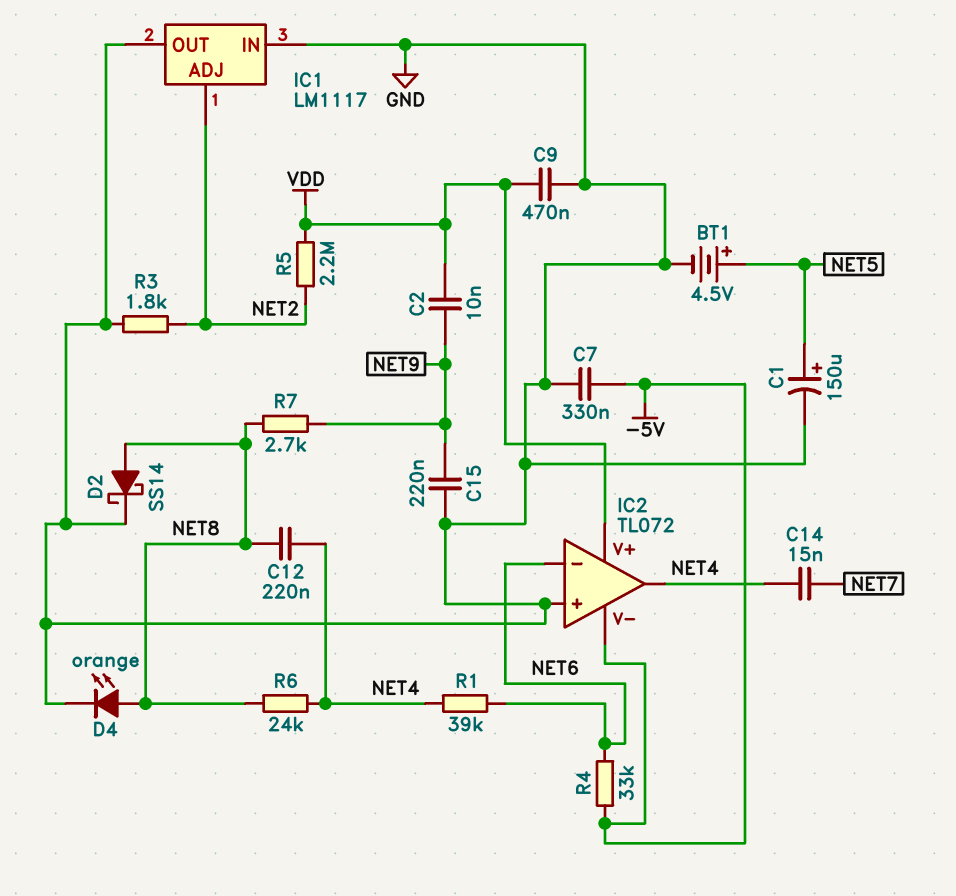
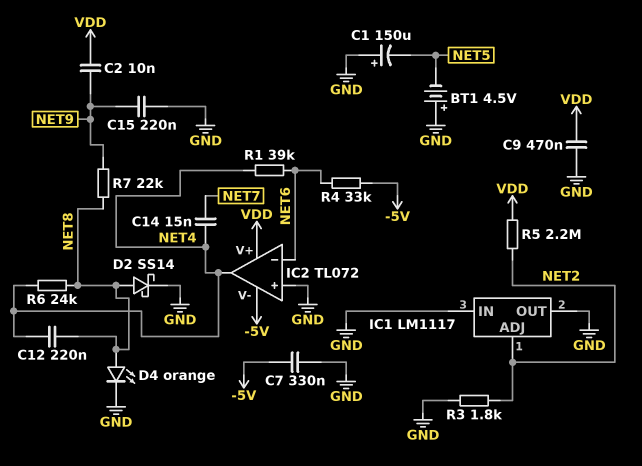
BT1: 4.5V (plus NET5, minus GND) -> 4.5V (plus GND, minus NET5)
C1: 150uF (plus NET5, minus GND) -> 150uF (plus GND, minus NET5)
R7: 2.7k (NET8, NET9) -> 22k (NET8, NET9)

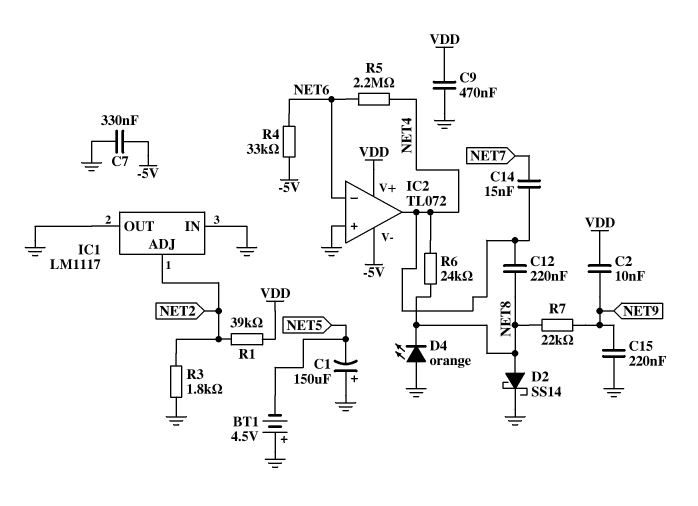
D4: LED orange (A NET8, K GND) -> LED orange (A GND, K NET8)
R1: 39k (NET4, NET6) -> 39k (NET2, VDD)
R5: 2.2M (NET2, VDD) -> 2.2M (NET4, NET6)

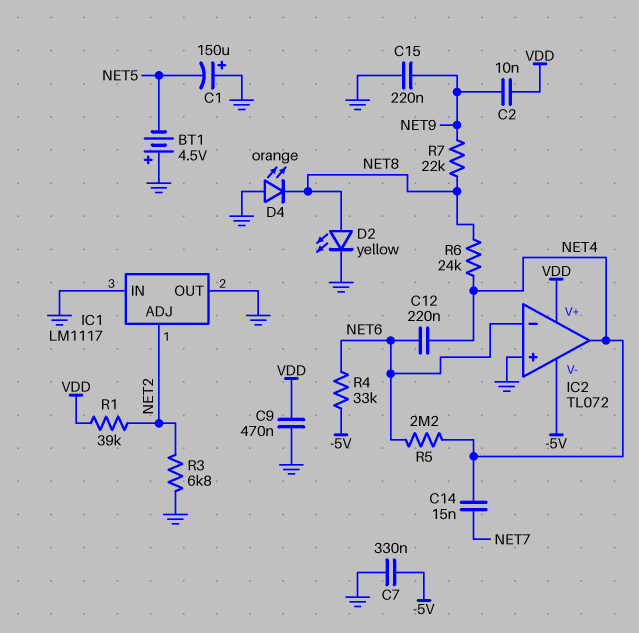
C12: 220nF (NET4, NET8) -> 220nF (NET4, NET6)
D2: schottky SS14 (A NET8, K GND) -> LED yellow (A NET8, K GND)
R3: 1.8k (GND, NET2) -> 6.8k (GND, NET2)

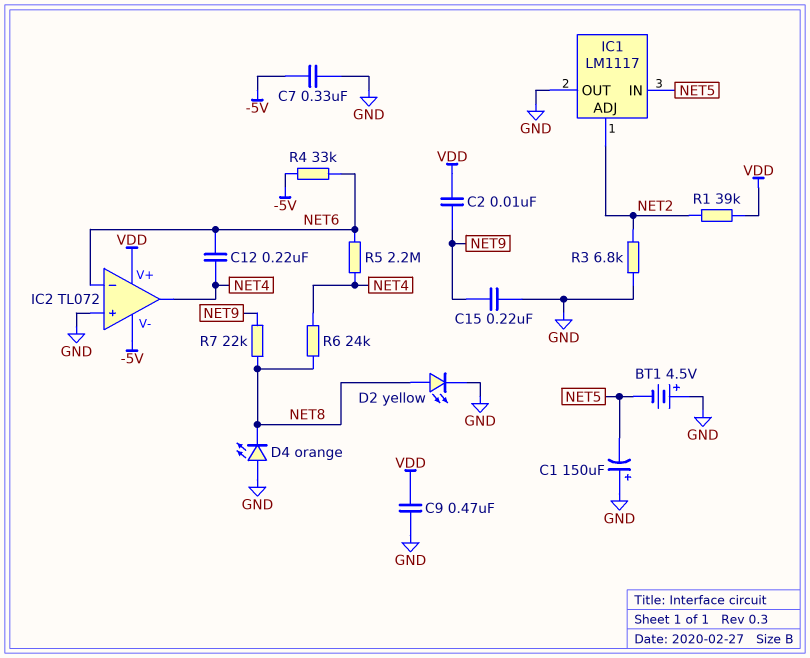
C14: 15nF (NET4, NET7) -> none
IC1 pin IN: GND -> NET5

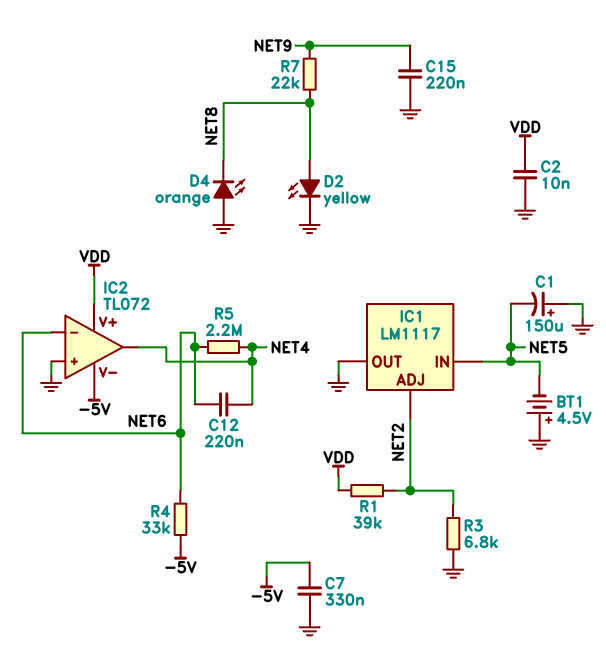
C2: 10nF (NET9, VDD) -> 10nF (GND, VDD)
C9: 470nF (GND, VDD) -> none
R6: 24k (NET4, NET8) -> none

